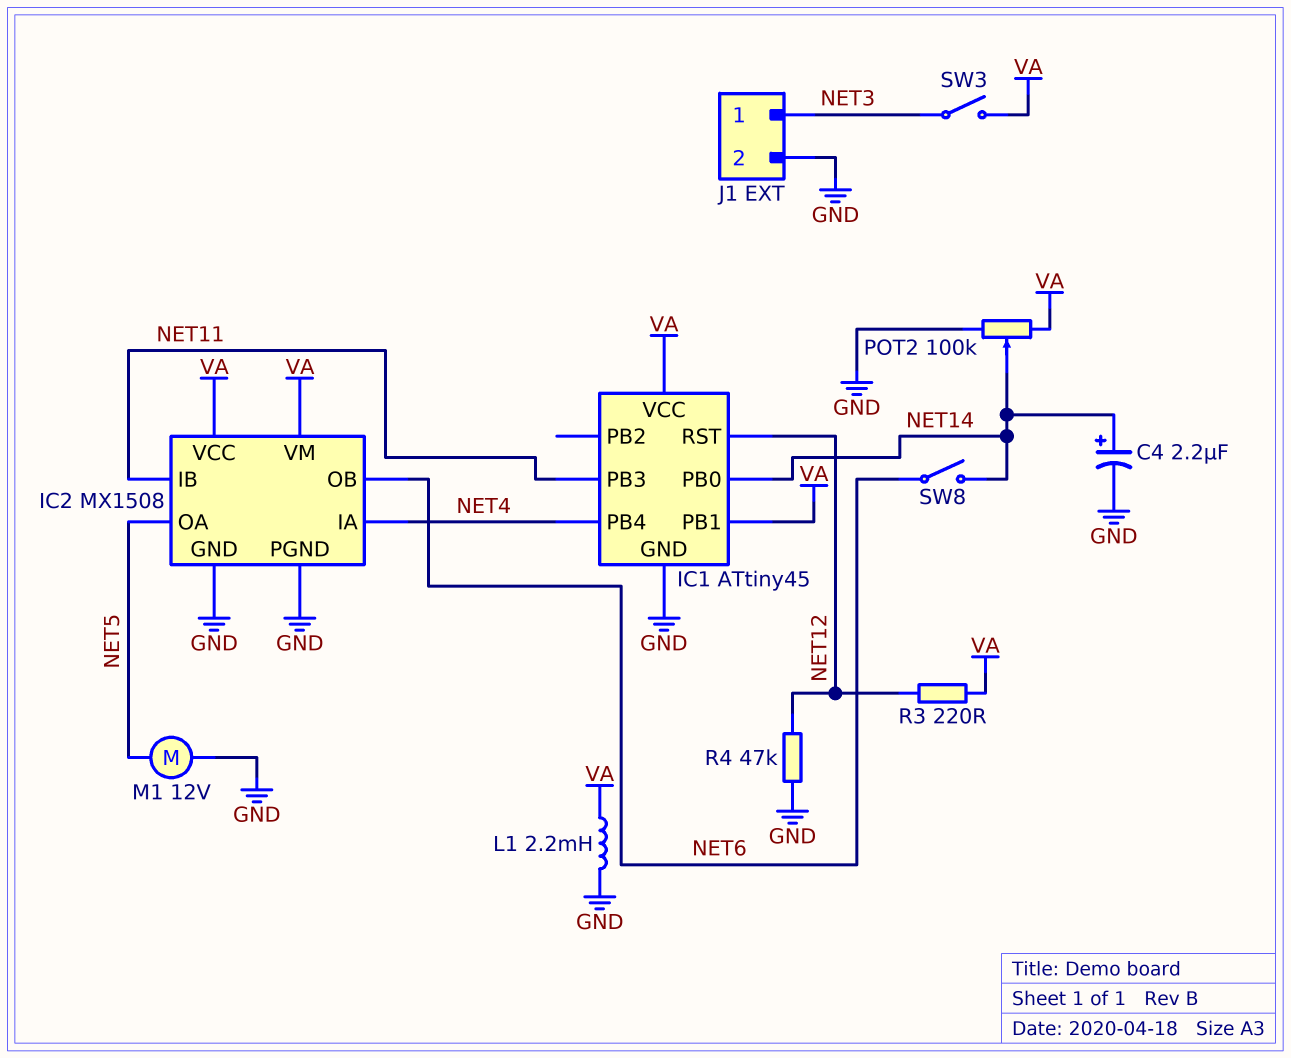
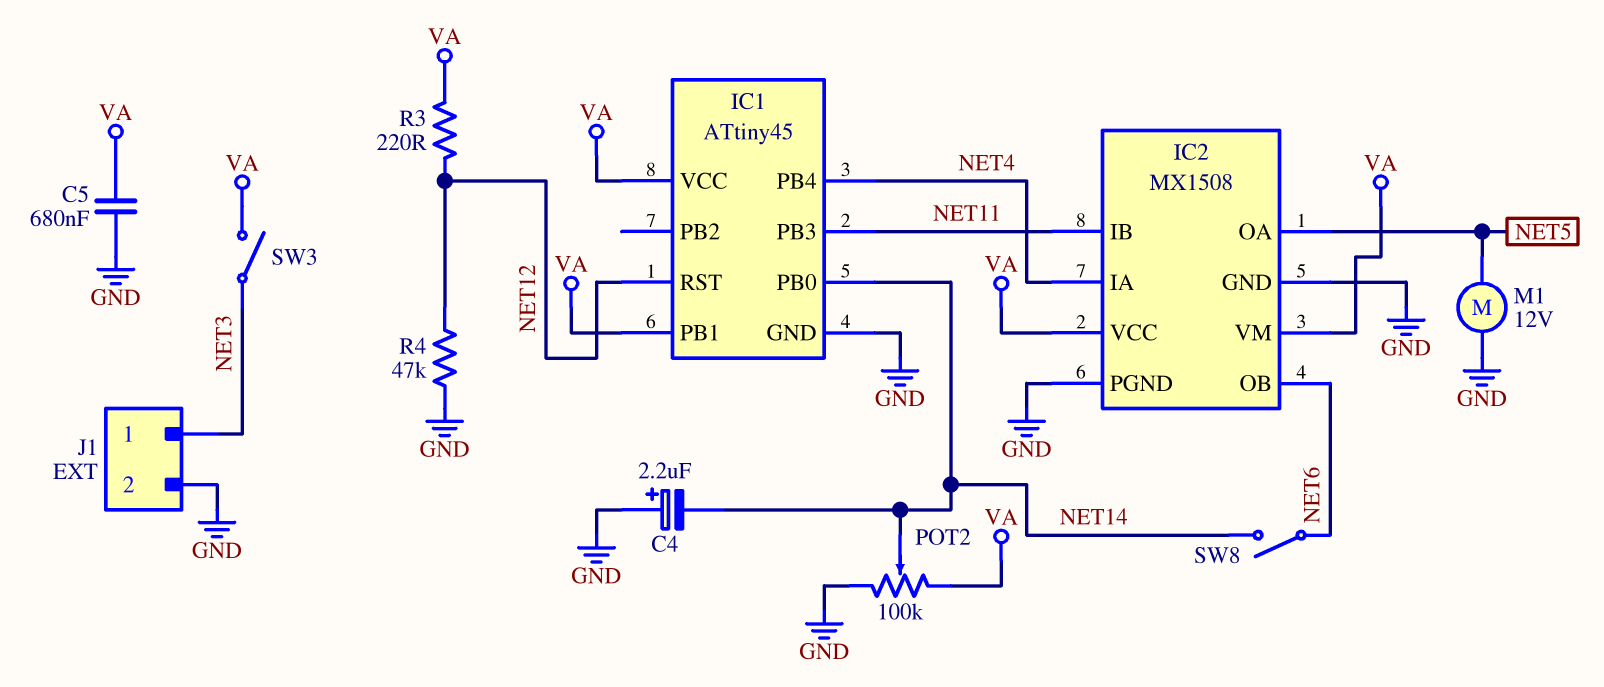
C4: 2.2uF (plus NET14, minus GND) -> 2.2uF (plus GND, minus NET14)
C5: none -> 680nF (GND, VA)
L1: 2.2mH (GND, VA) -> none

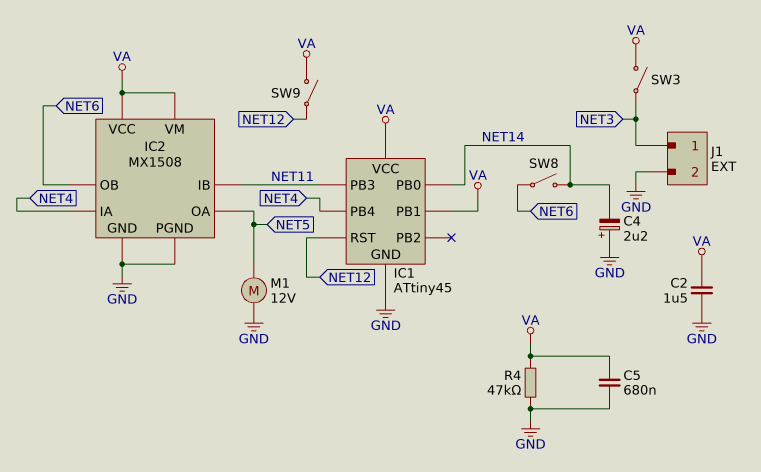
C2: none -> 1.5uF (GND, VA)
POT2: 100k (GND, VA, wiper NET14) -> none
R3: 220 (NET12, VA) -> none
R4: 47k (GND, NET12) -> 47k (GND, VA)
SW9: none -> switch (NET12, VA)

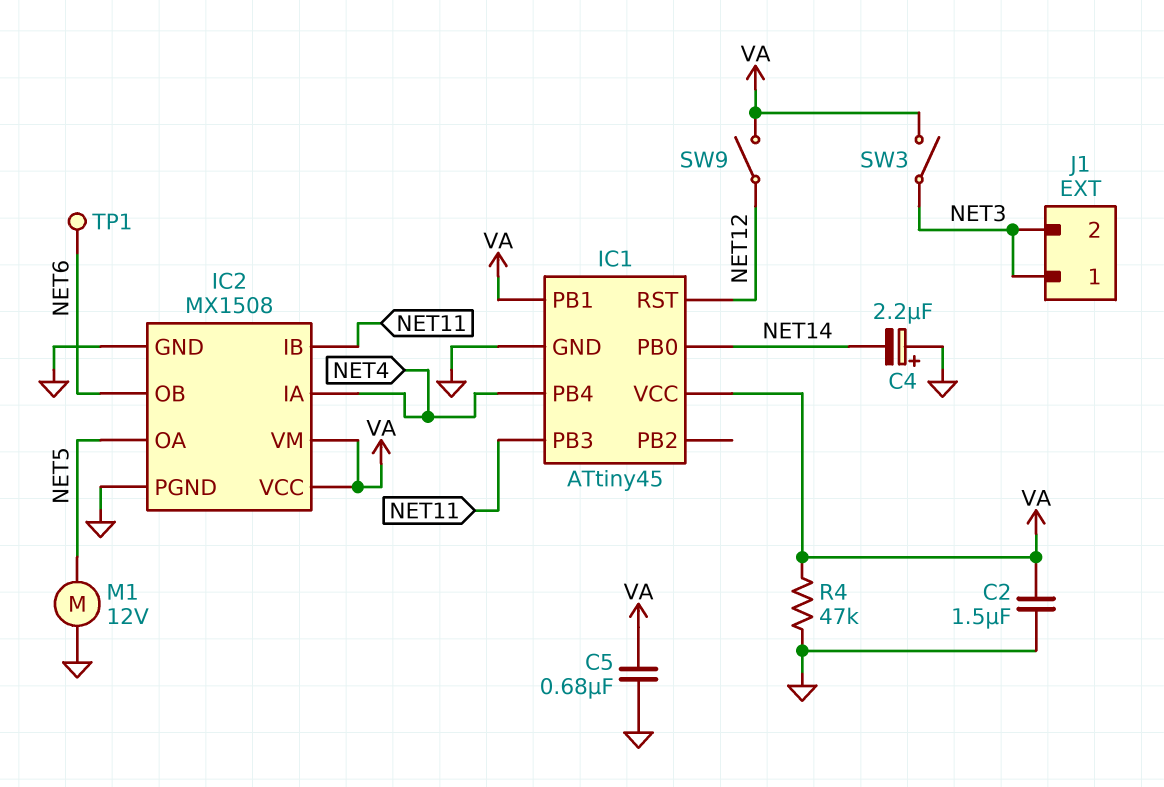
J1 pin 2: GND -> NET3
SW8: switch (NET6, NET14) -> none
TP1: none -> test point (NET6)

